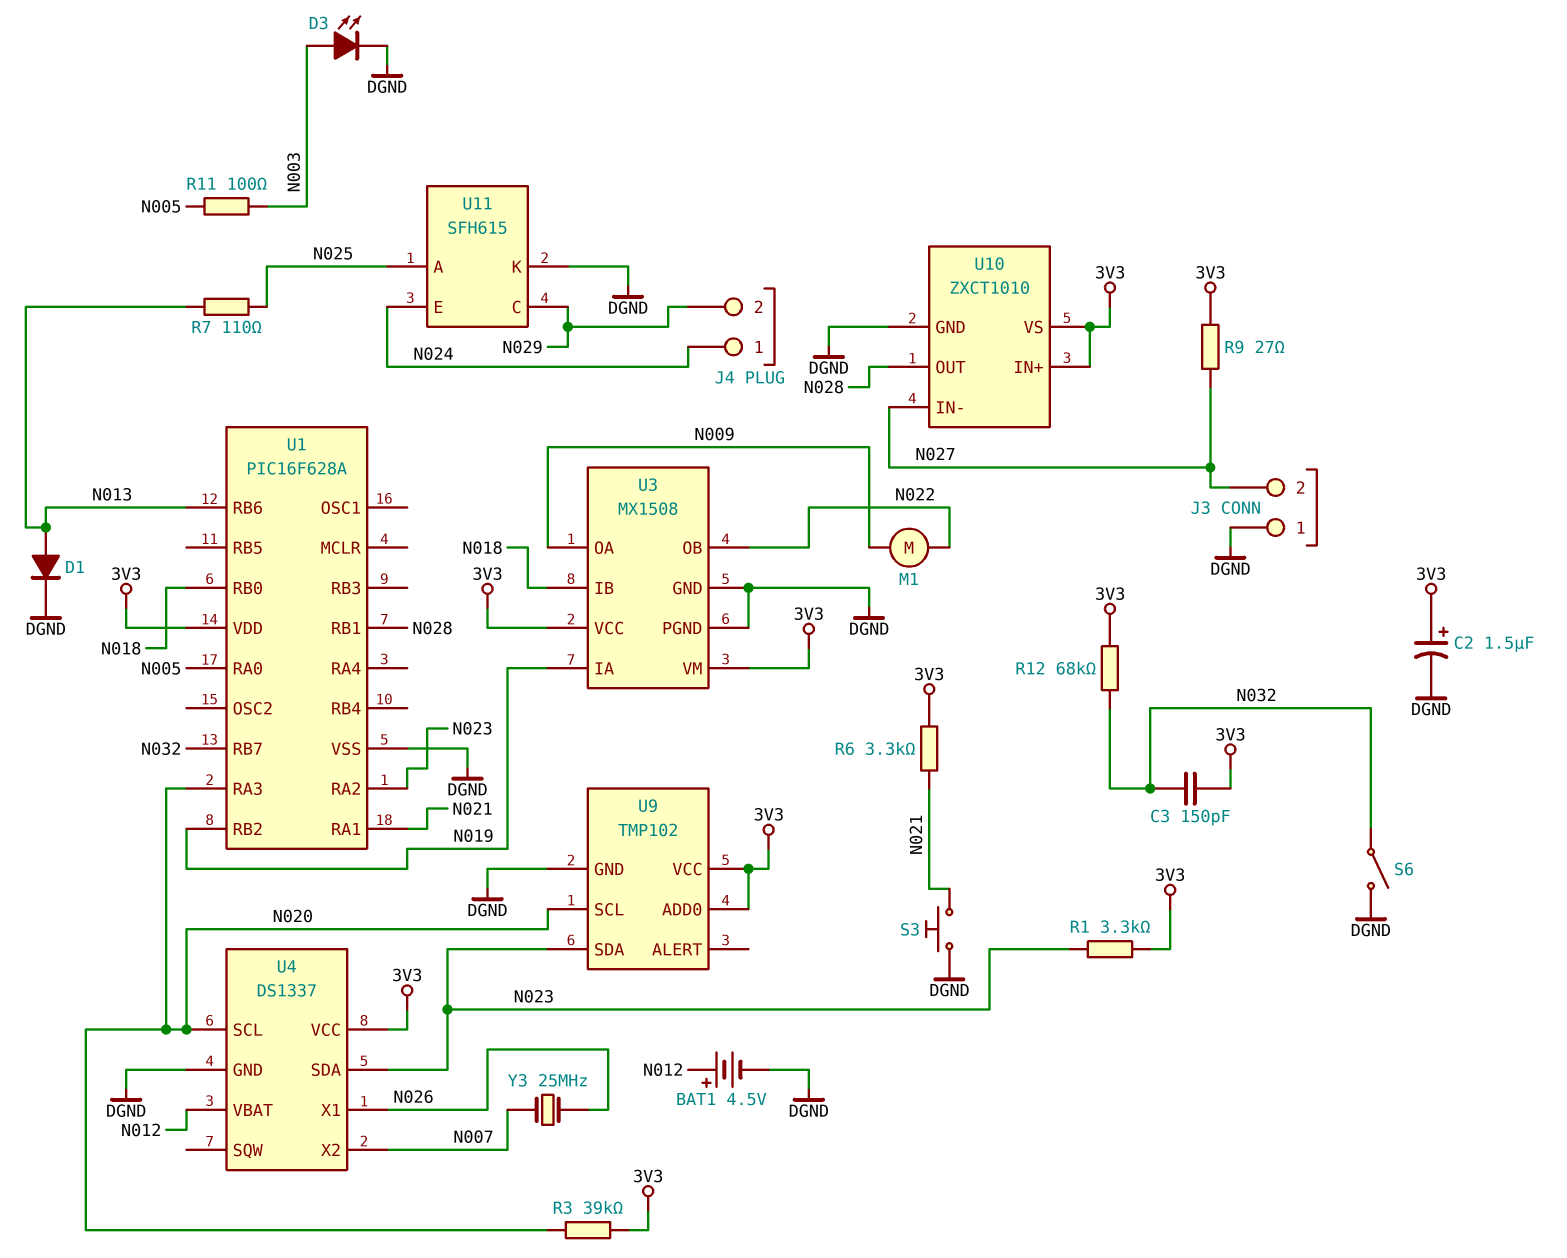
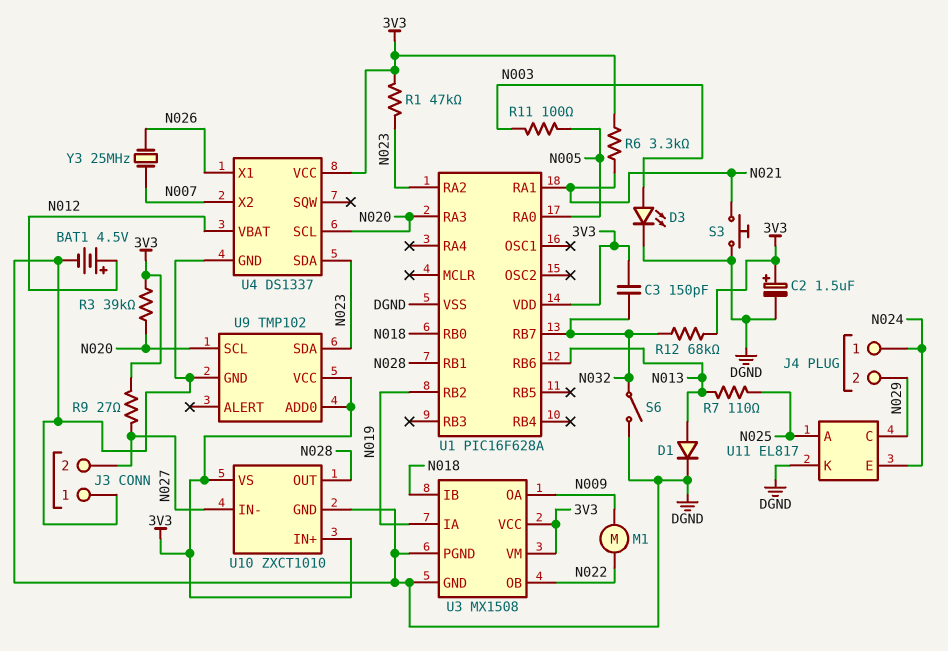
R1: 3.3k (3V3, N023) -> 47k (3V3, N023)
U11: SFH615 -> EL817

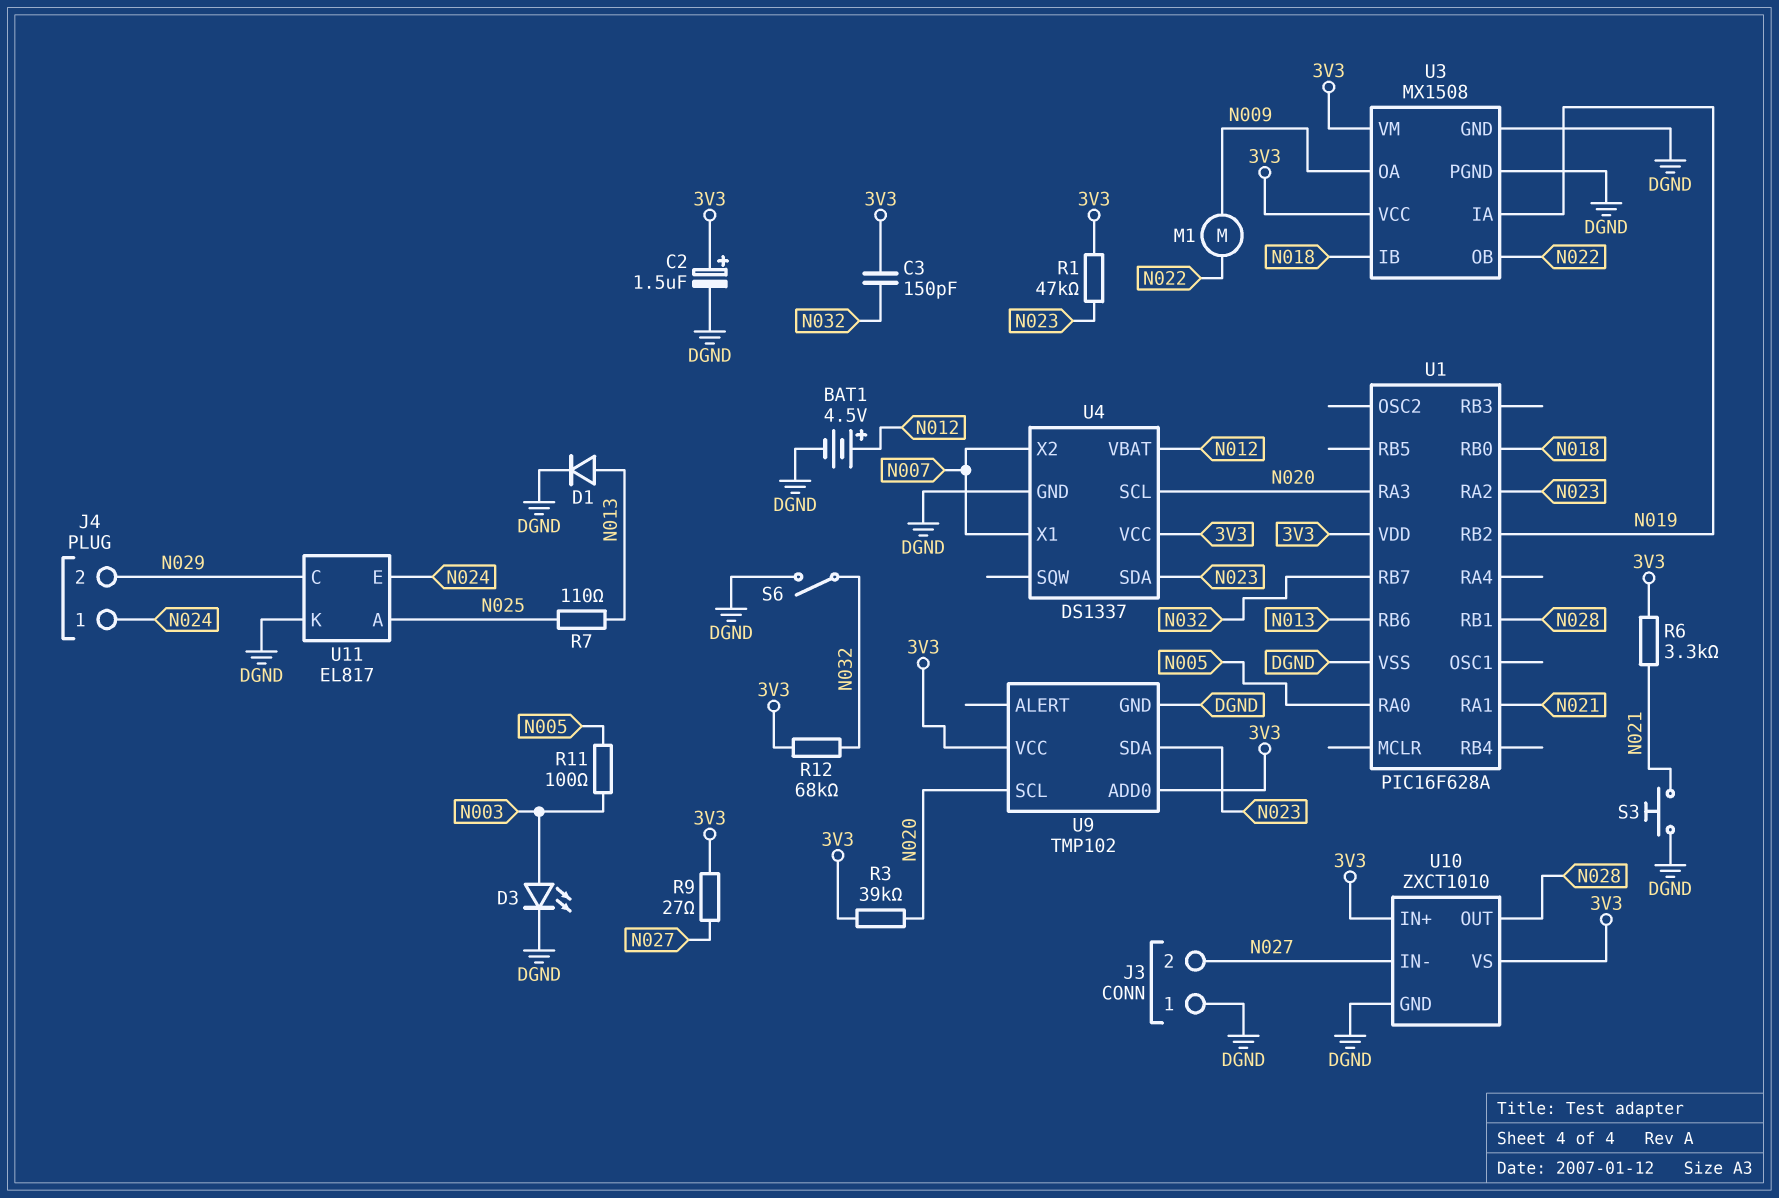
U4 pin X1: N026 -> N007
Y3: 25MHz (N007, N026) -> none

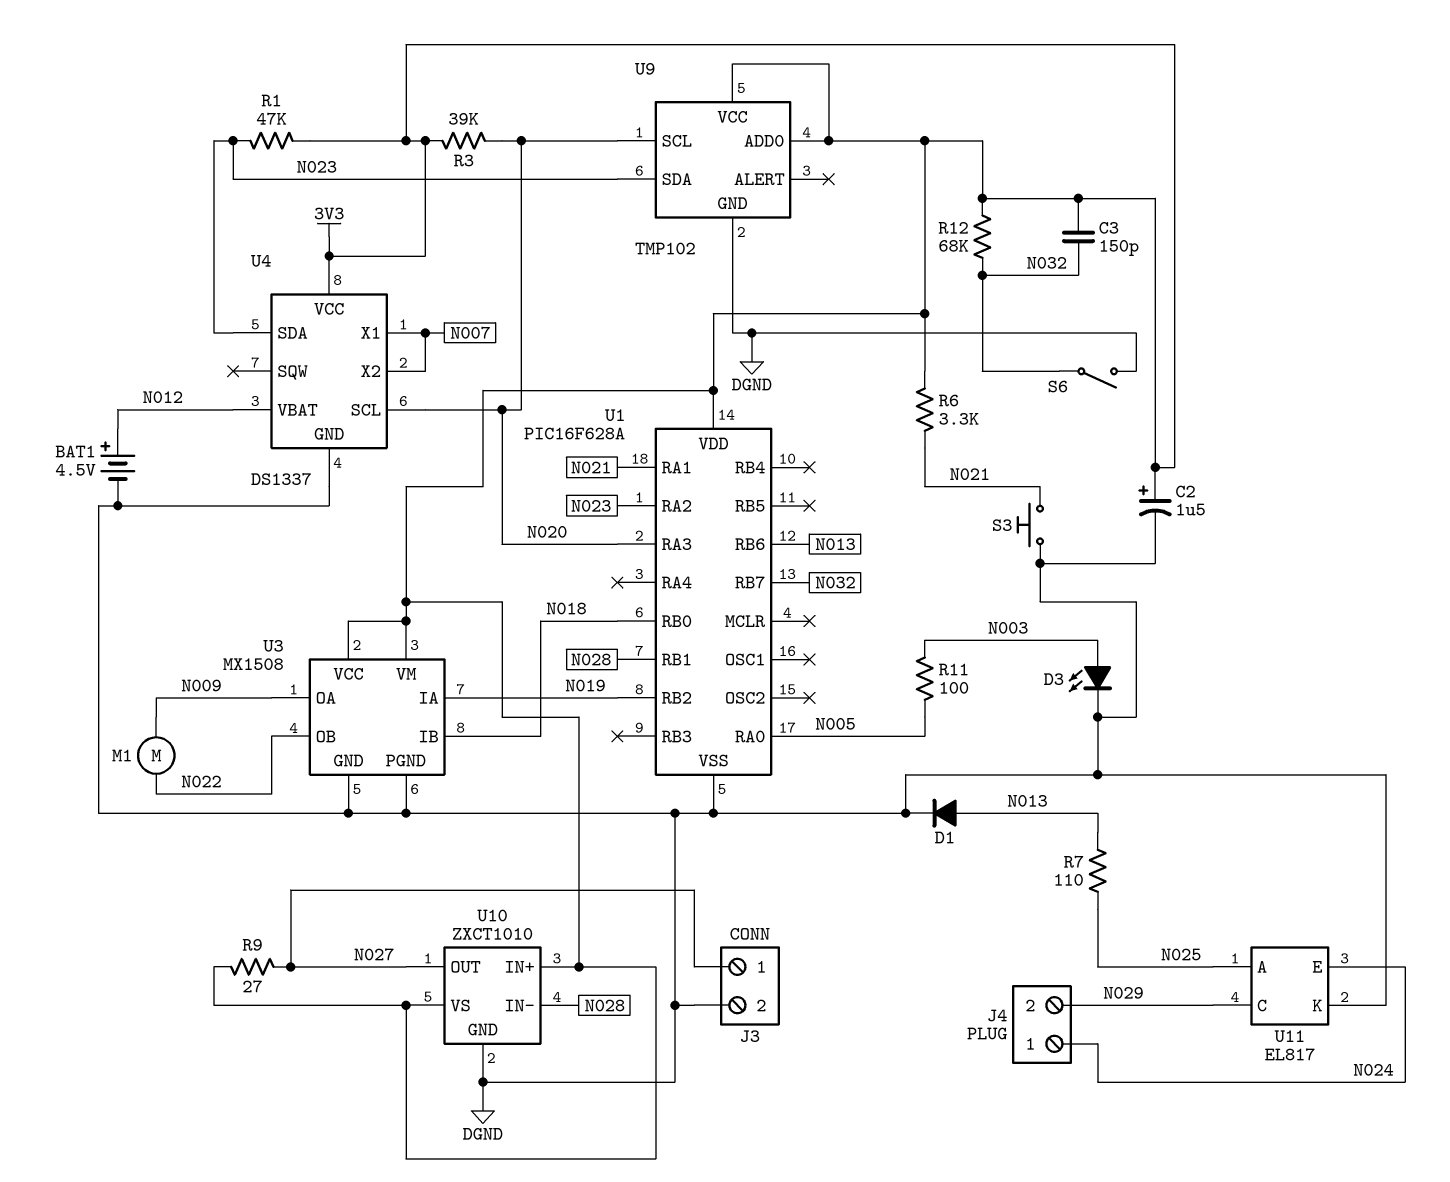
J3 pin 1: DGND -> N027
J3 pin 2: N027 -> DGND
U10 pin IN-: N027 -> N028
U10 pin OUT: N028 -> N027

